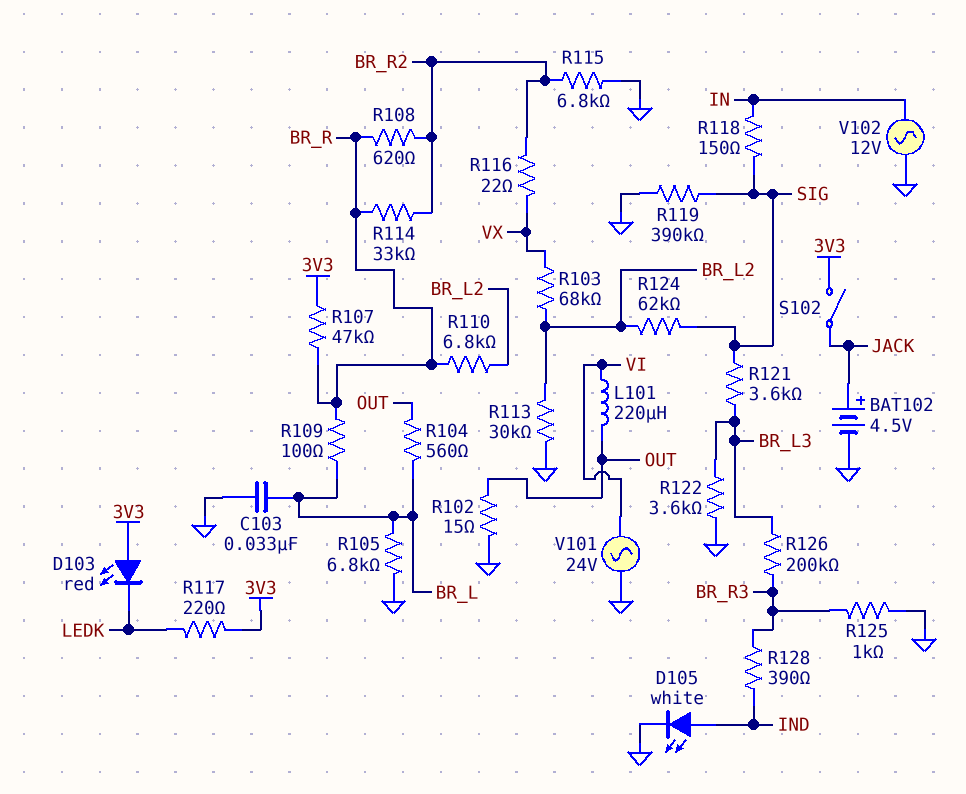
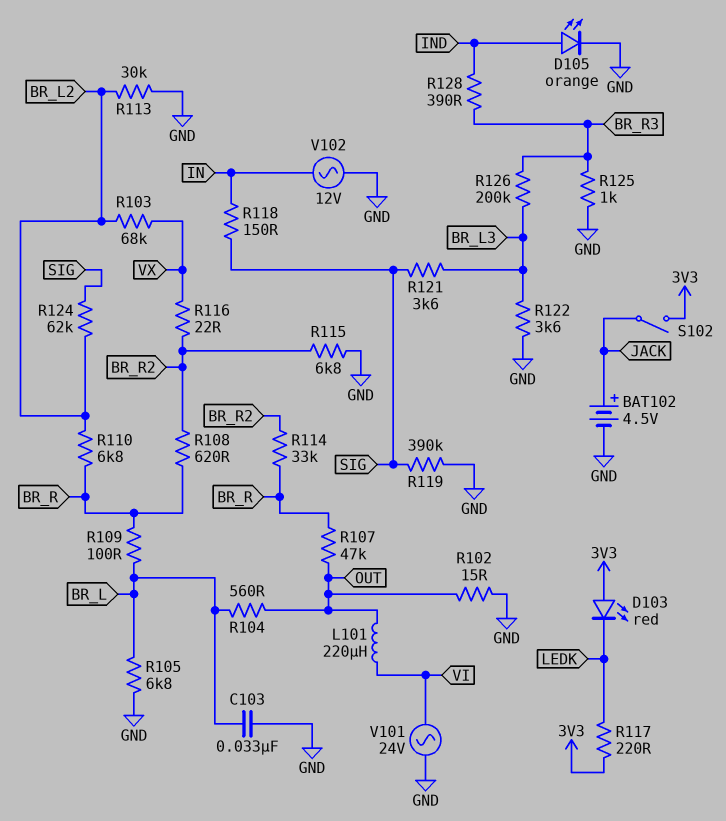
D105: LED white (A IND, K GND) -> LED orange (A IND, K GND)
R107: 47k (3V3, BR_R) -> 47k (BR_R, OUT)

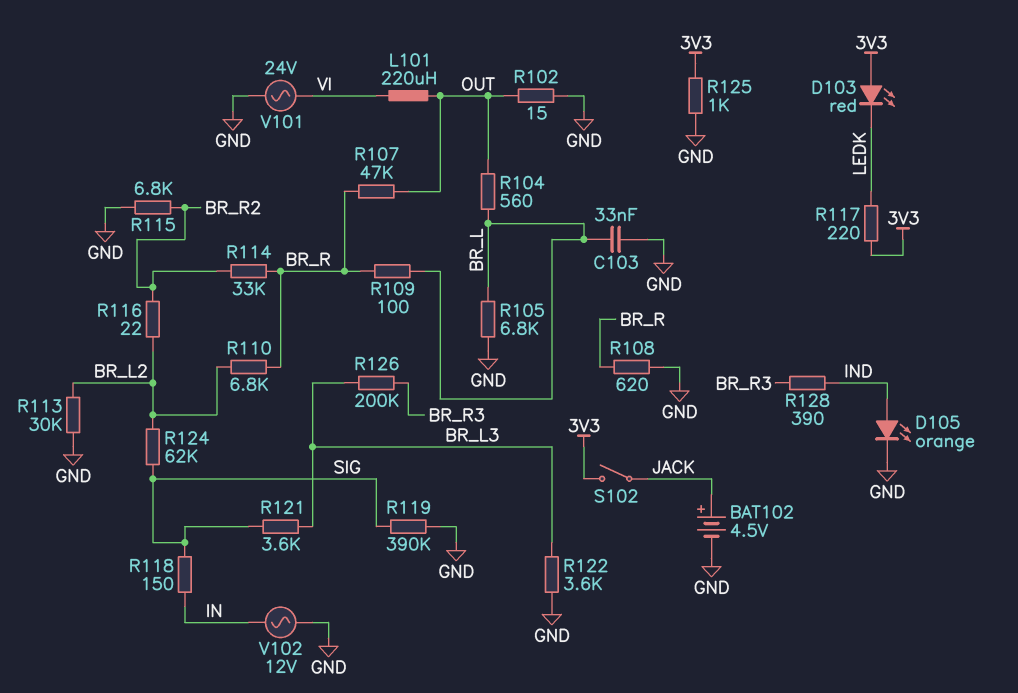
R103: 68k (BR_L2, VX) -> none
R108: 620 (BR_R, BR_R2) -> 620 (BR_R, GND)
R116: 22 (BR_R2, VX) -> 22 (BR_L2, BR_R2)
R125: 1k (BR_R3, GND) -> 1k (3V3, GND)

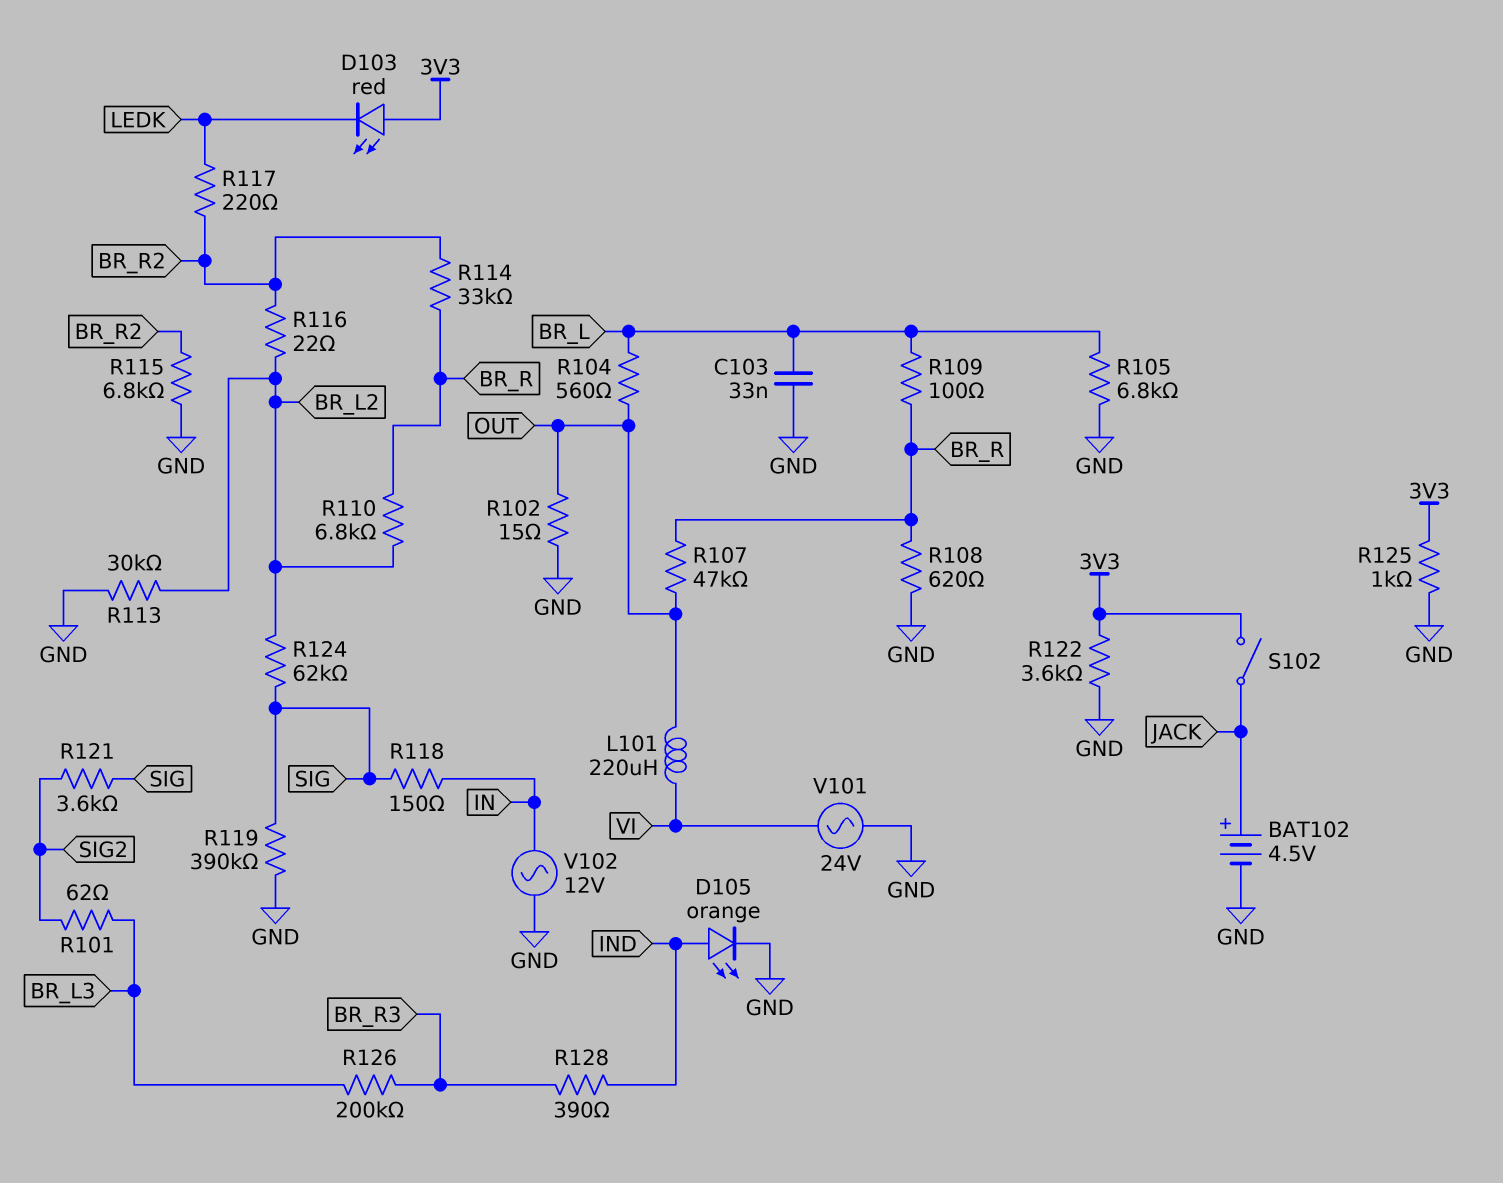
R101: none -> 62 (BR_L3, SIG2)
R117: 220 (3V3, LEDK) -> 220 (BR_R2, LEDK)
R121: 3.6k (BR_L3, SIG) -> 3.6k (SIG, SIG2)
R122: 3.6k (BR_L3, GND) -> 3.6k (3V3, GND)

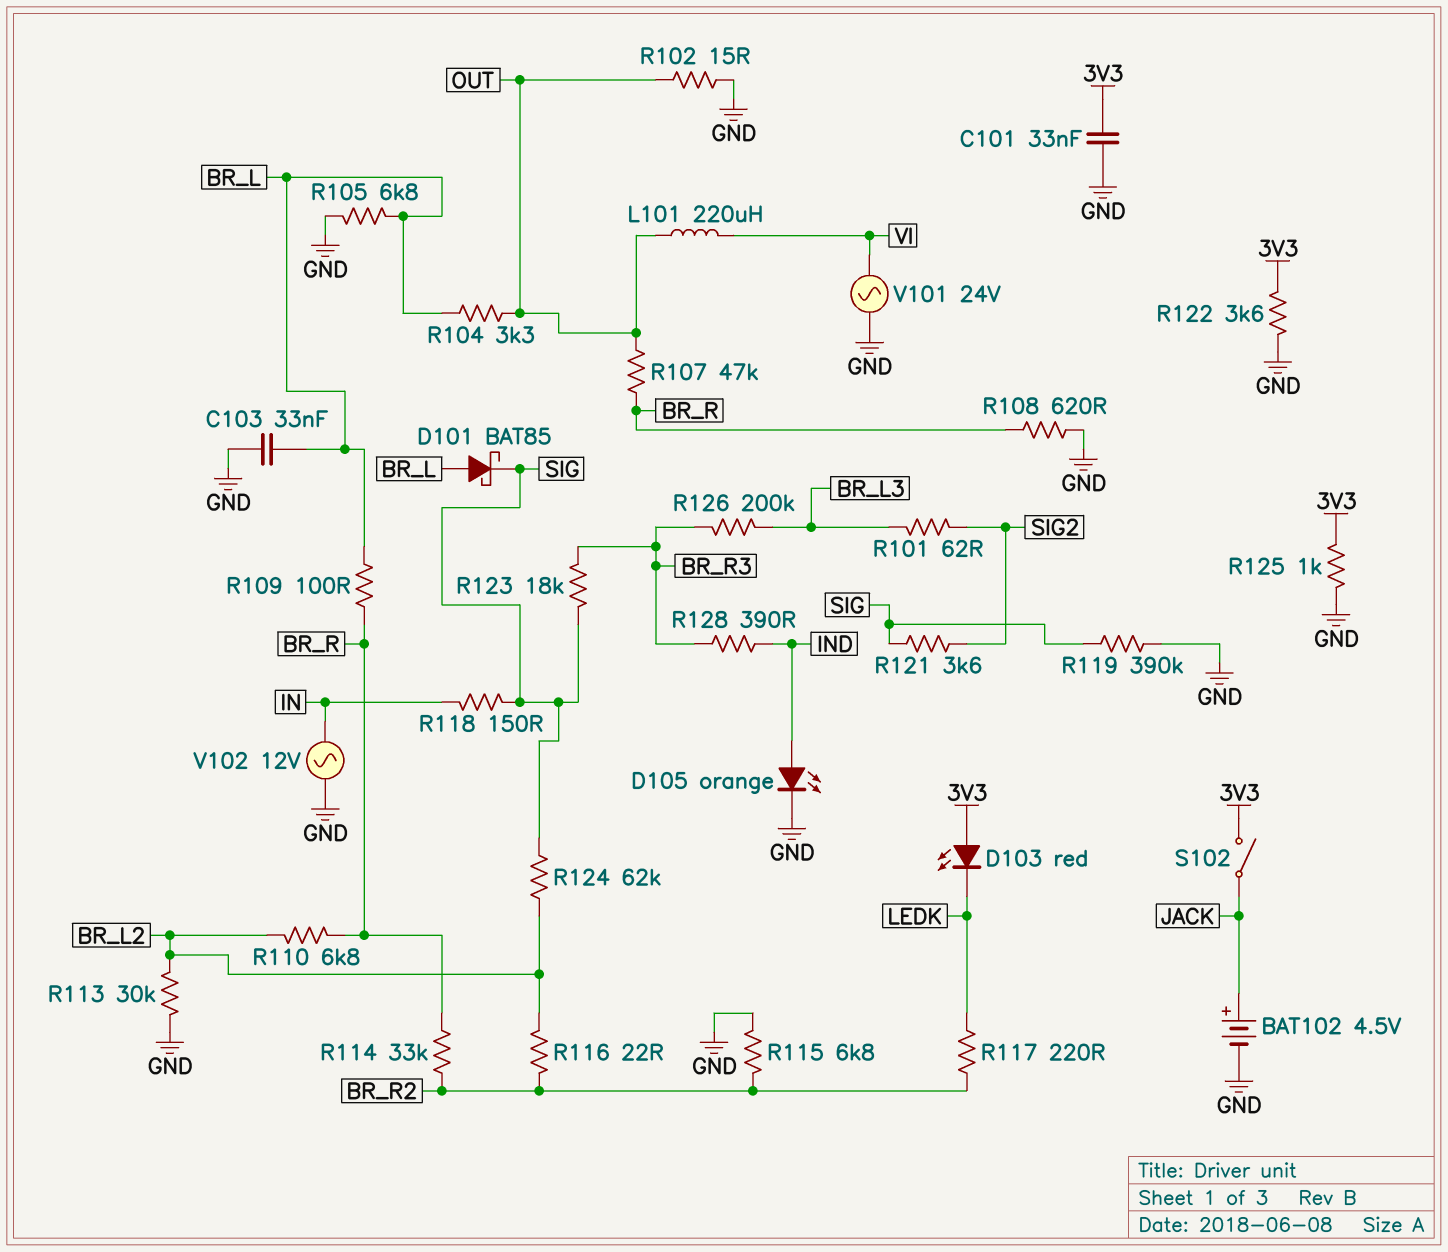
C101: none -> 33nF (3V3, GND)
D101: none -> schottky BAT85 (A BR_L, K SIG)
R104: 560 (BR_L, OUT) -> 3.3k (BR_L, OUT)
R123: none -> 18k (BR_R3, SIG)

